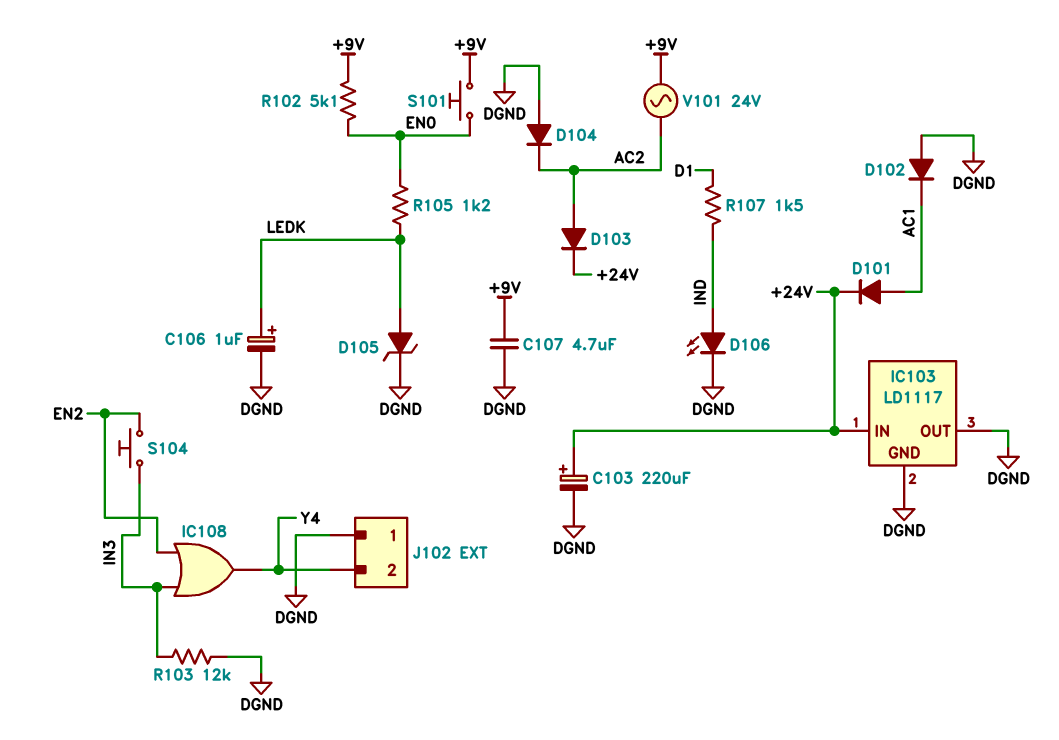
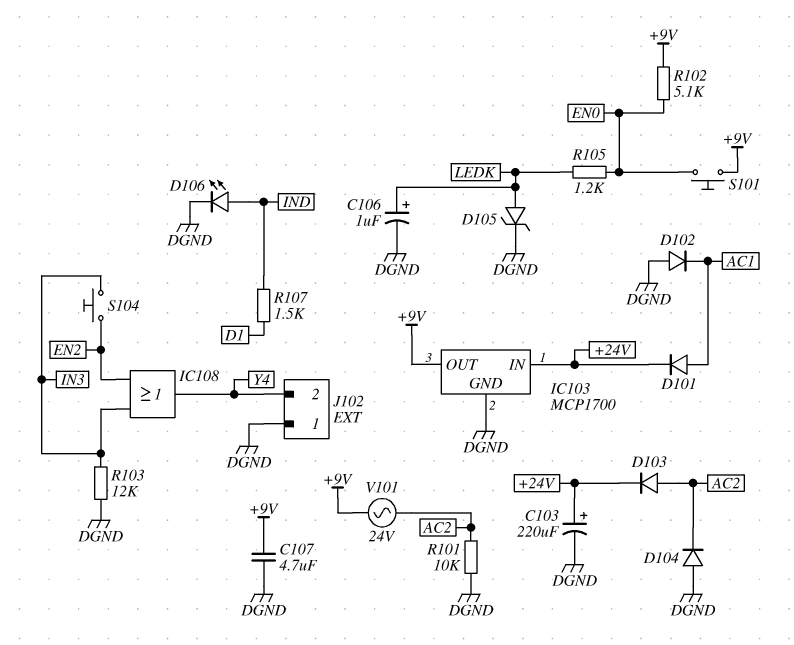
IC103: LD1117 -> MCP1700
IC103 pin OUT: DGND -> +9V
R101: none -> 10k (AC2, DGND)

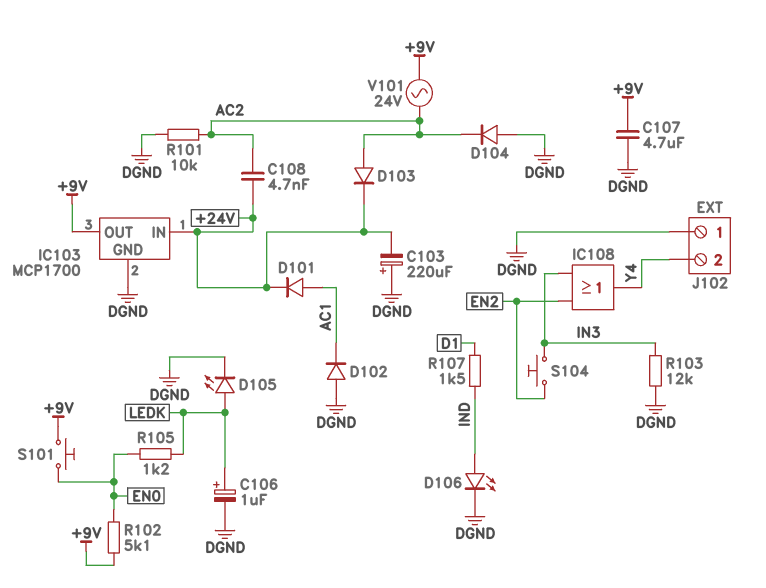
C103: 220uF (plus +24V, minus DGND) -> 220uF (plus DGND, minus +24V)
C108: none -> 4.7nF (+24V, AC2)
D105: zener (A LEDK, K DGND) -> LED (A LEDK, K DGND)

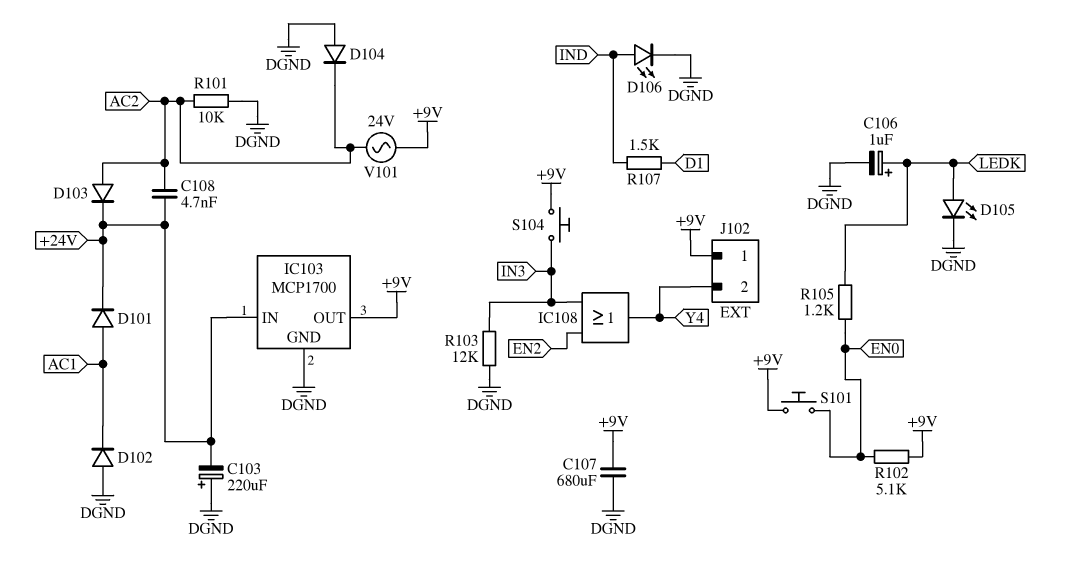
C107: 4.7uF (+9V, DGND) -> 680uF (+9V, DGND)
J102 pin 1: DGND -> +9V
S104: button (EN2, IN3) -> button (+9V, IN3)

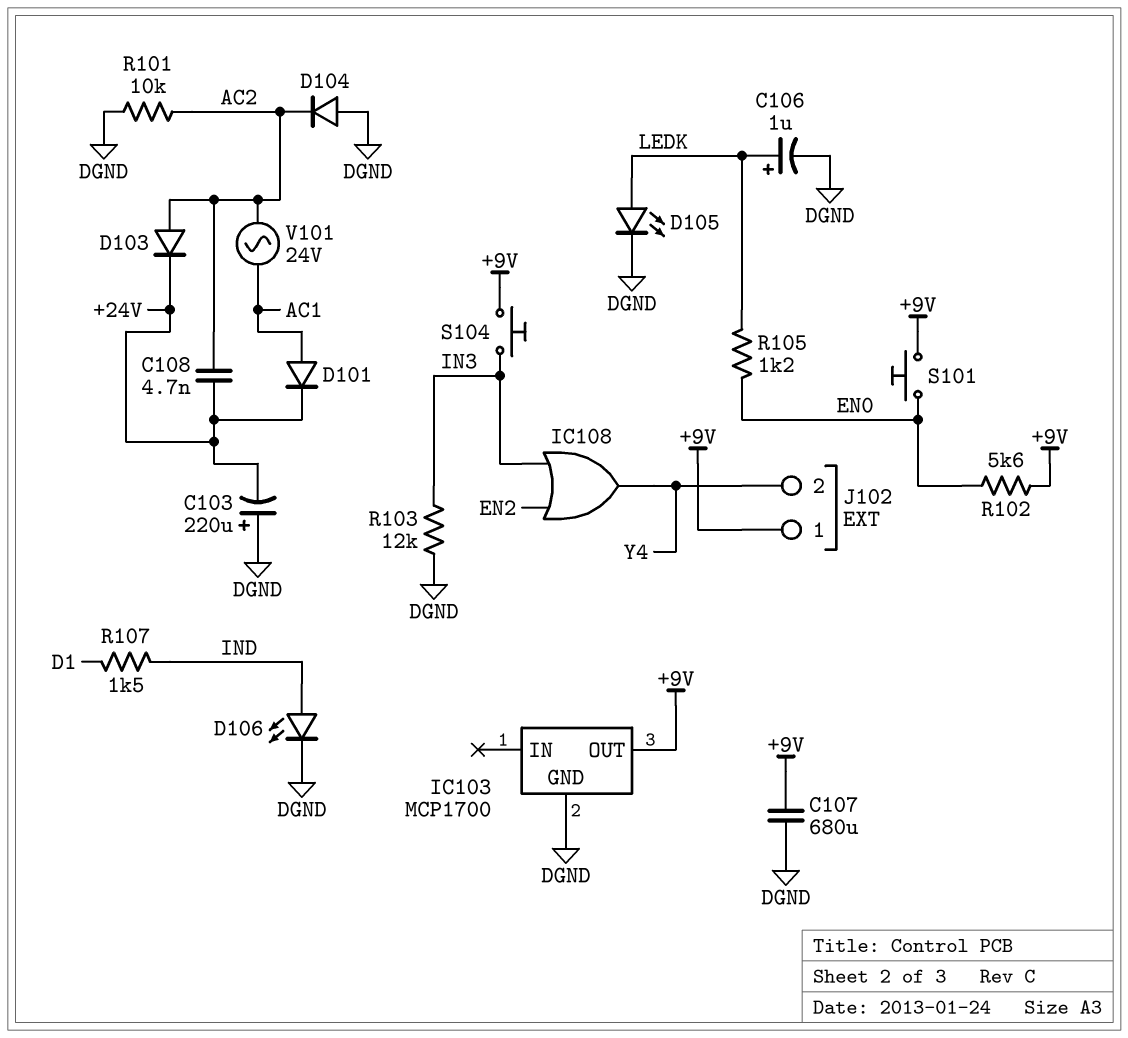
D102: diode (A DGND, K AC1) -> none
IC103 pin IN: +24V -> none
R102: 5.1k (+9V, EN0) -> 5.6k (+9V, EN0)
V101: AC 24V (+9V, AC2) -> AC 24V (AC1, AC2)

